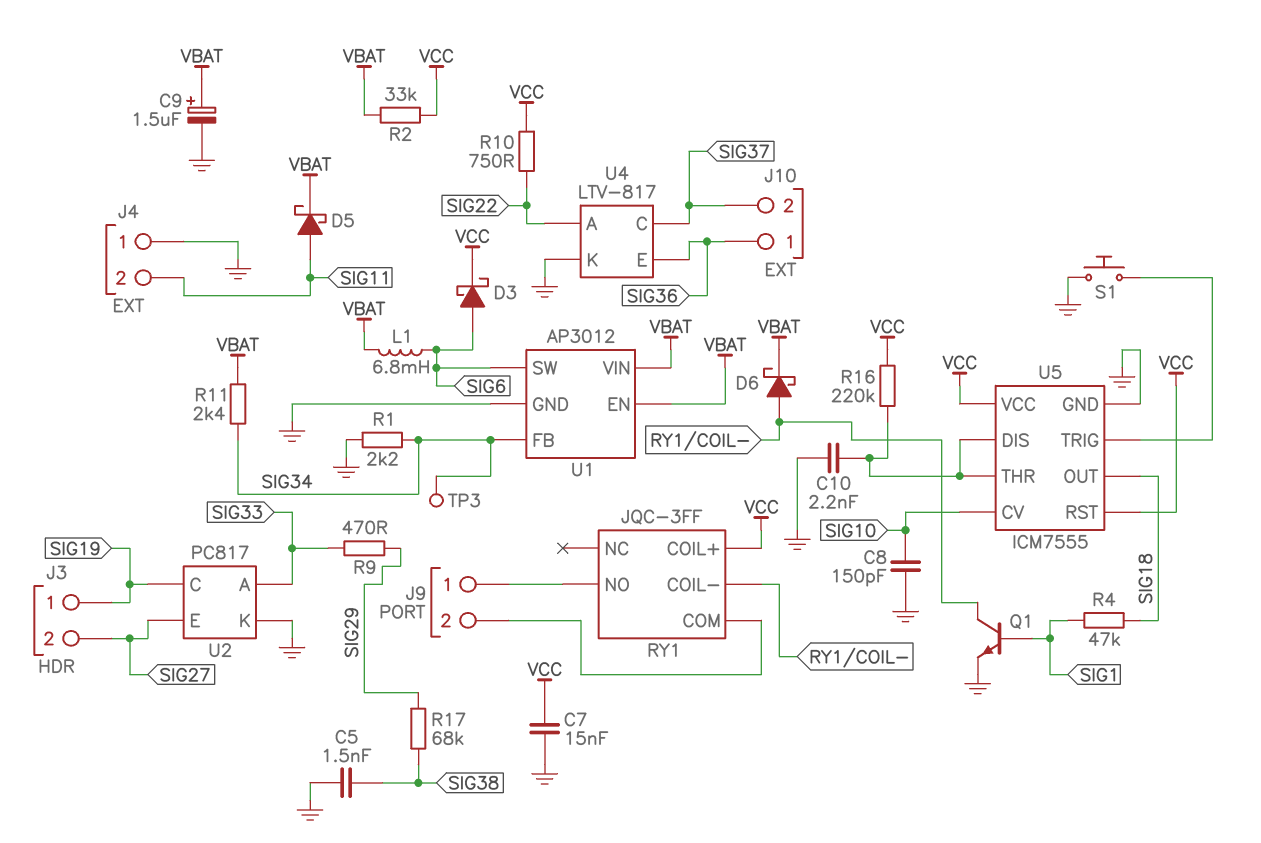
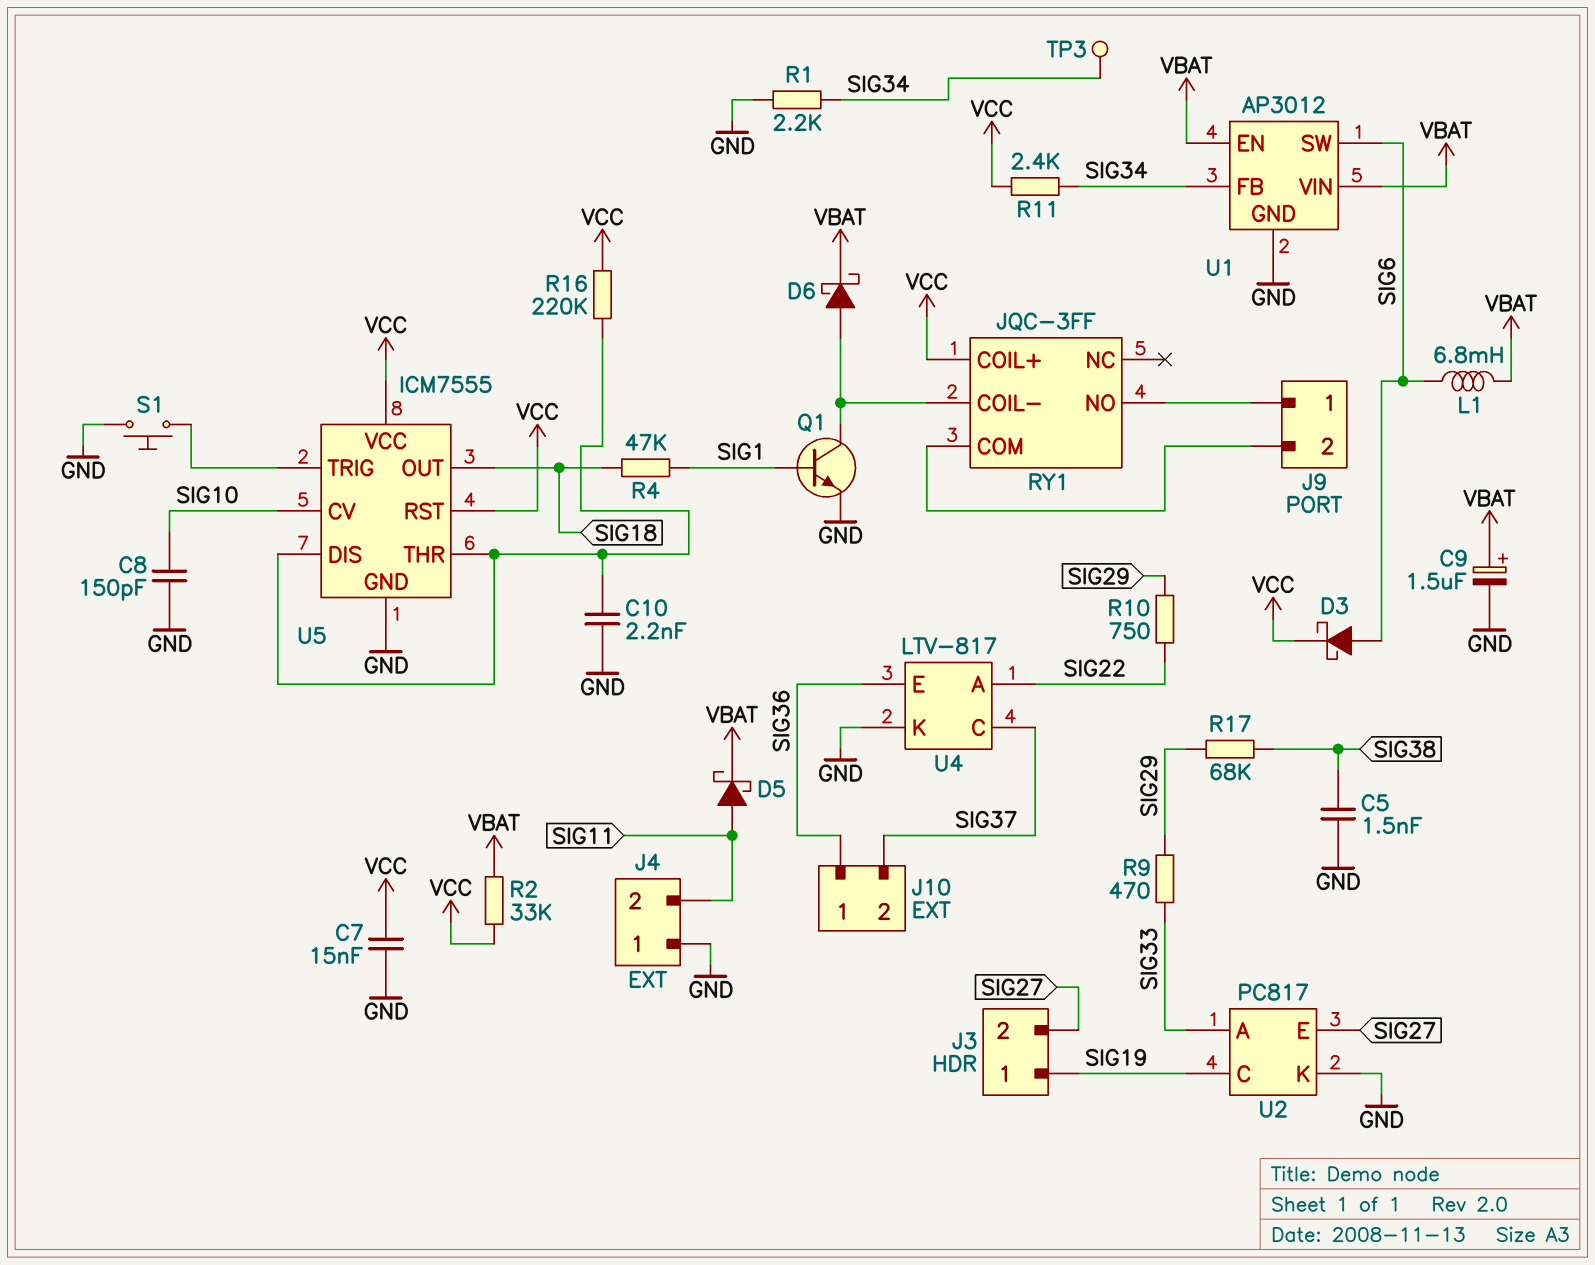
R10: 750 (SIG22, VCC) -> 750 (SIG22, SIG29)
R11: 2.4k (SIG34, VBAT) -> 2.4k (SIG34, VCC)

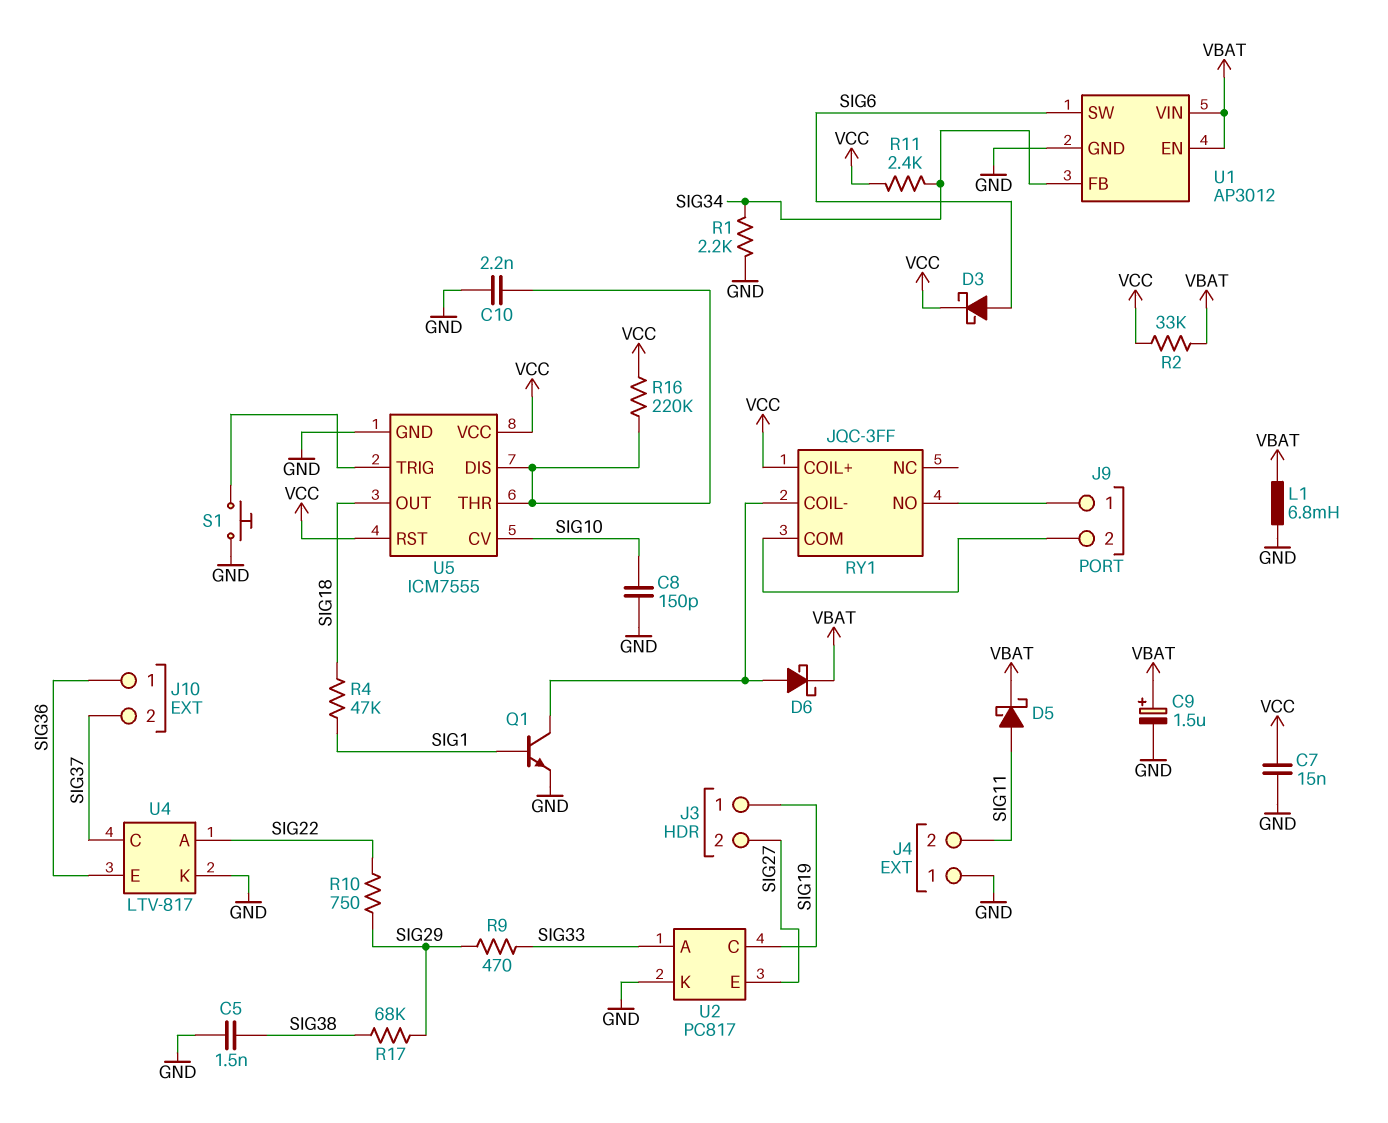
L1: 6.8mH (SIG6, VBAT) -> 6.8mH (GND, VBAT)
TP3: test point (SIG34) -> none

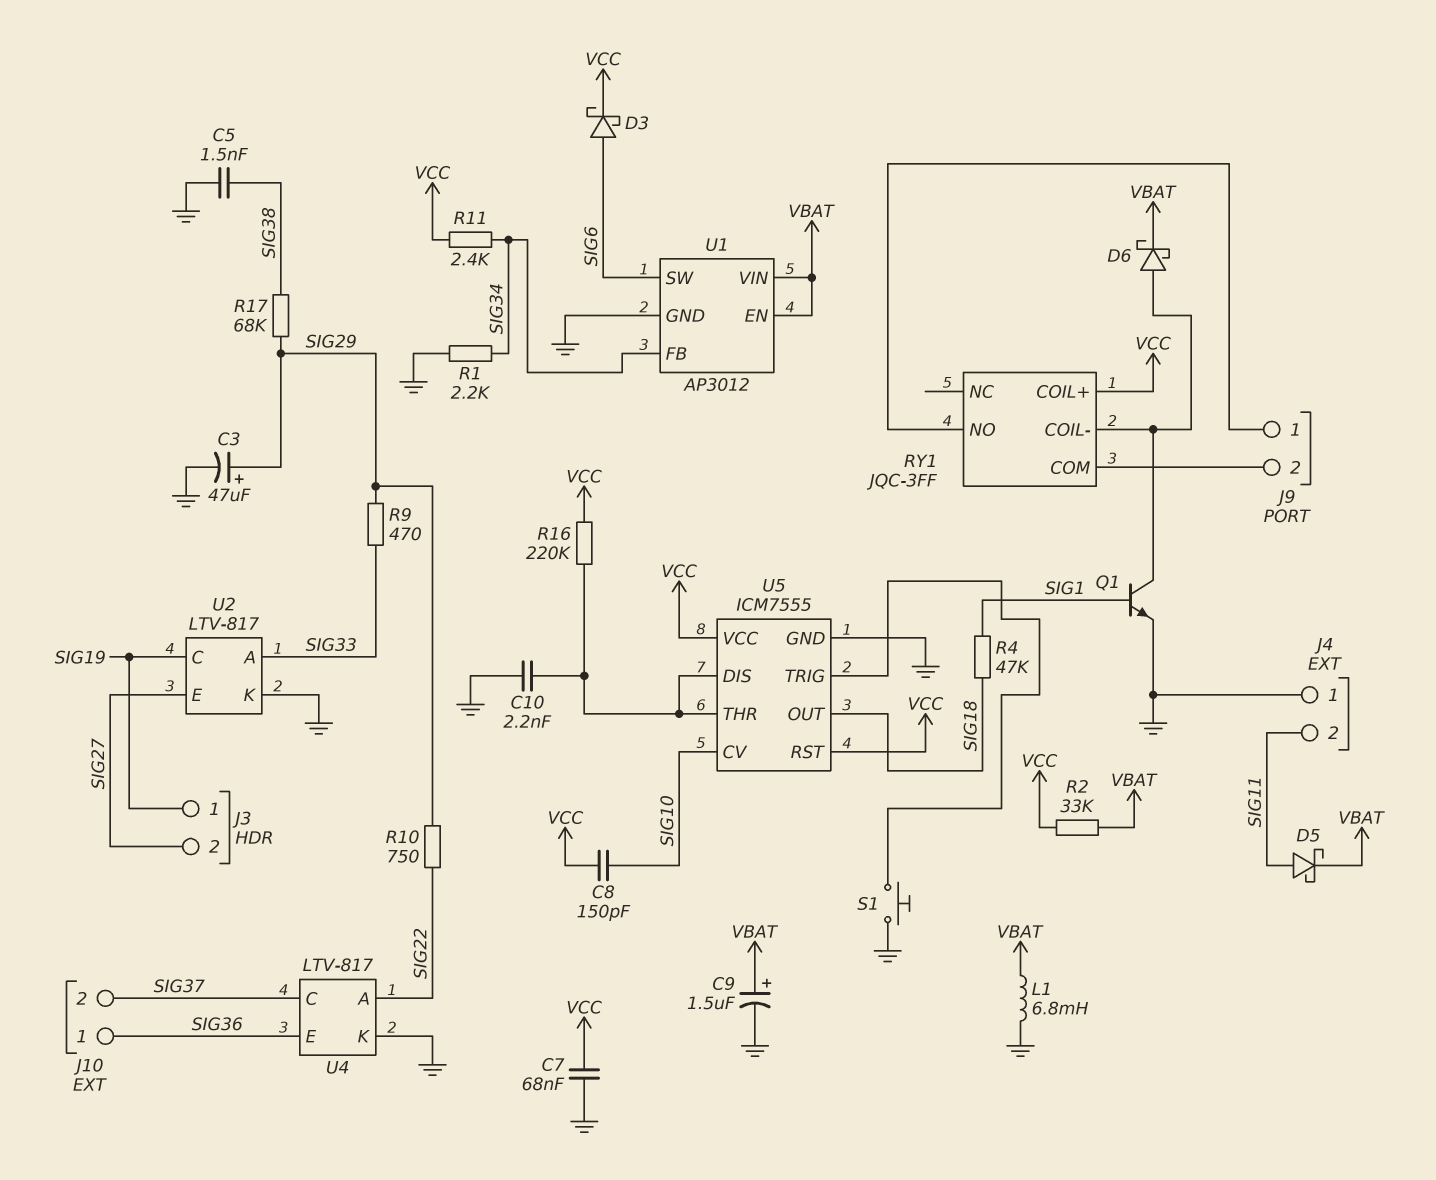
C3: none -> 47uF (plus SIG29, minus GND)
C7: 15nF (GND, VCC) -> 68nF (GND, VCC)
C8: 150pF (GND, SIG10) -> 150pF (SIG10, VCC)
U2: PC817 -> LTV-817

